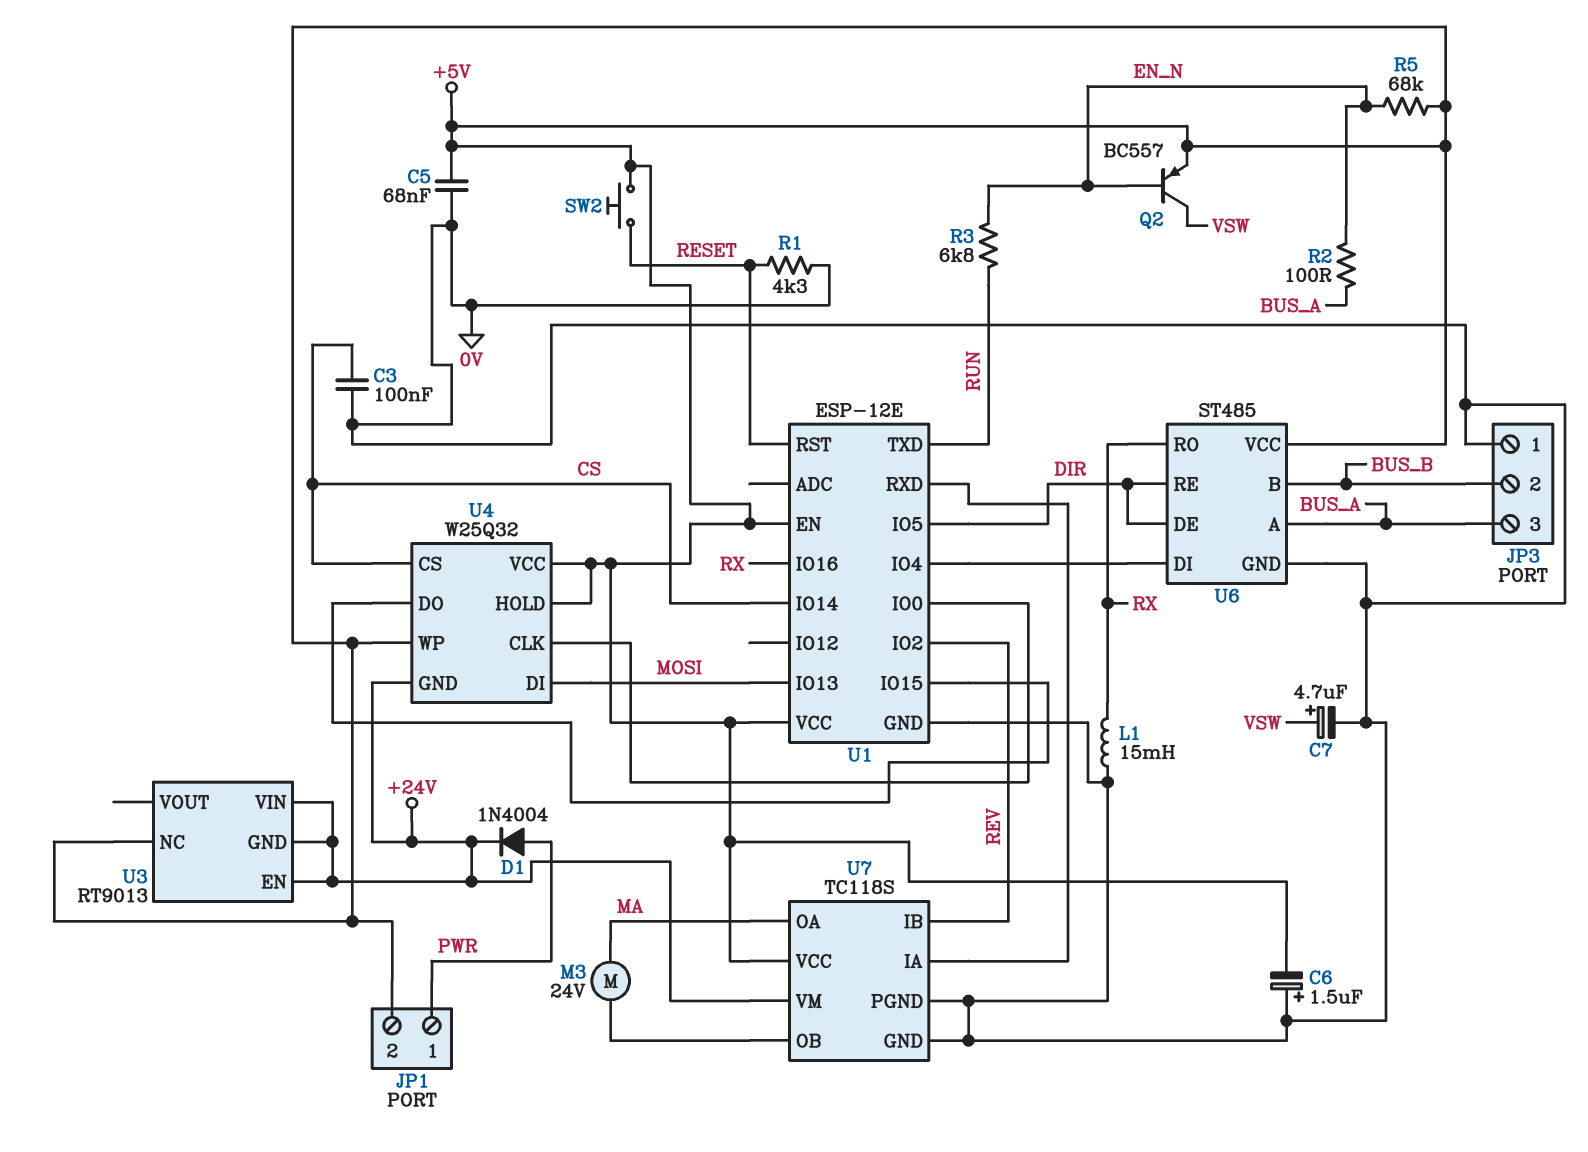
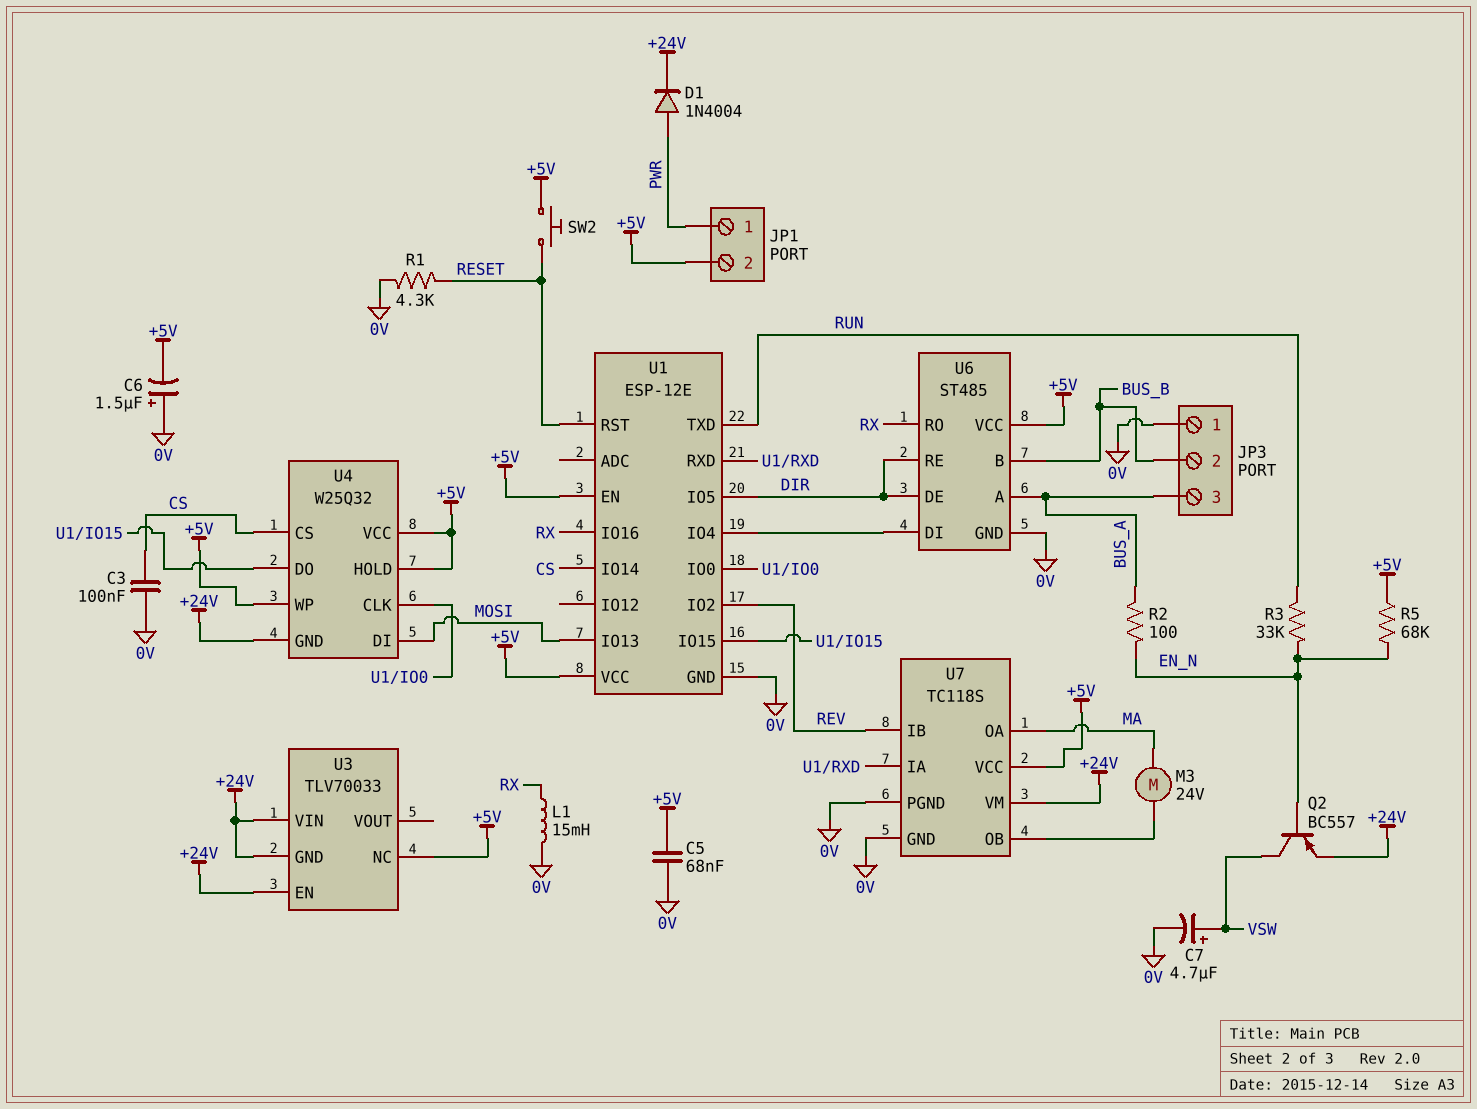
Q2: PNP BC557 (B EN_N, C VSW, E +5V) -> PNP BC557 (B EN_N, C VSW, E +24V)
R3: 6.8k (EN_N, RUN) -> 33k (EN_N, RUN)
U3: RT9013 -> TLV70033

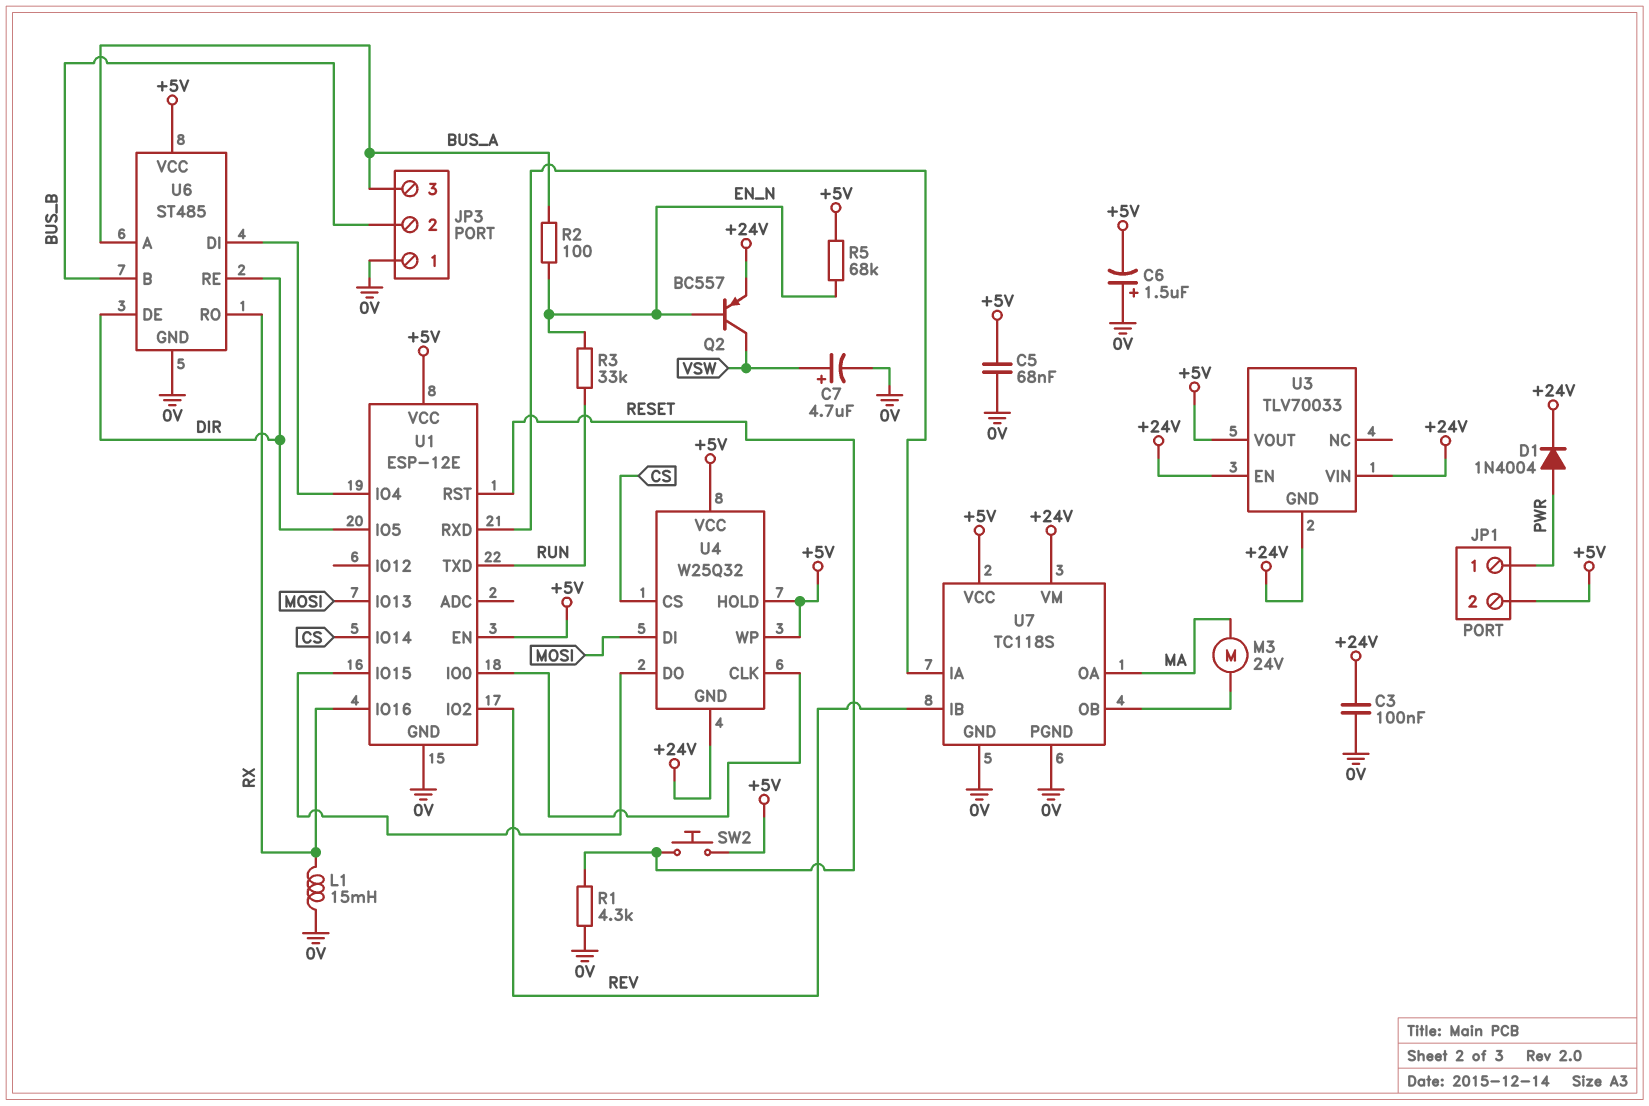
C3: 100nF (0V, CS) -> 100nF (+24V, 0V)
U3 pin NC: +5V -> none
U3 pin VOUT: none -> +5V

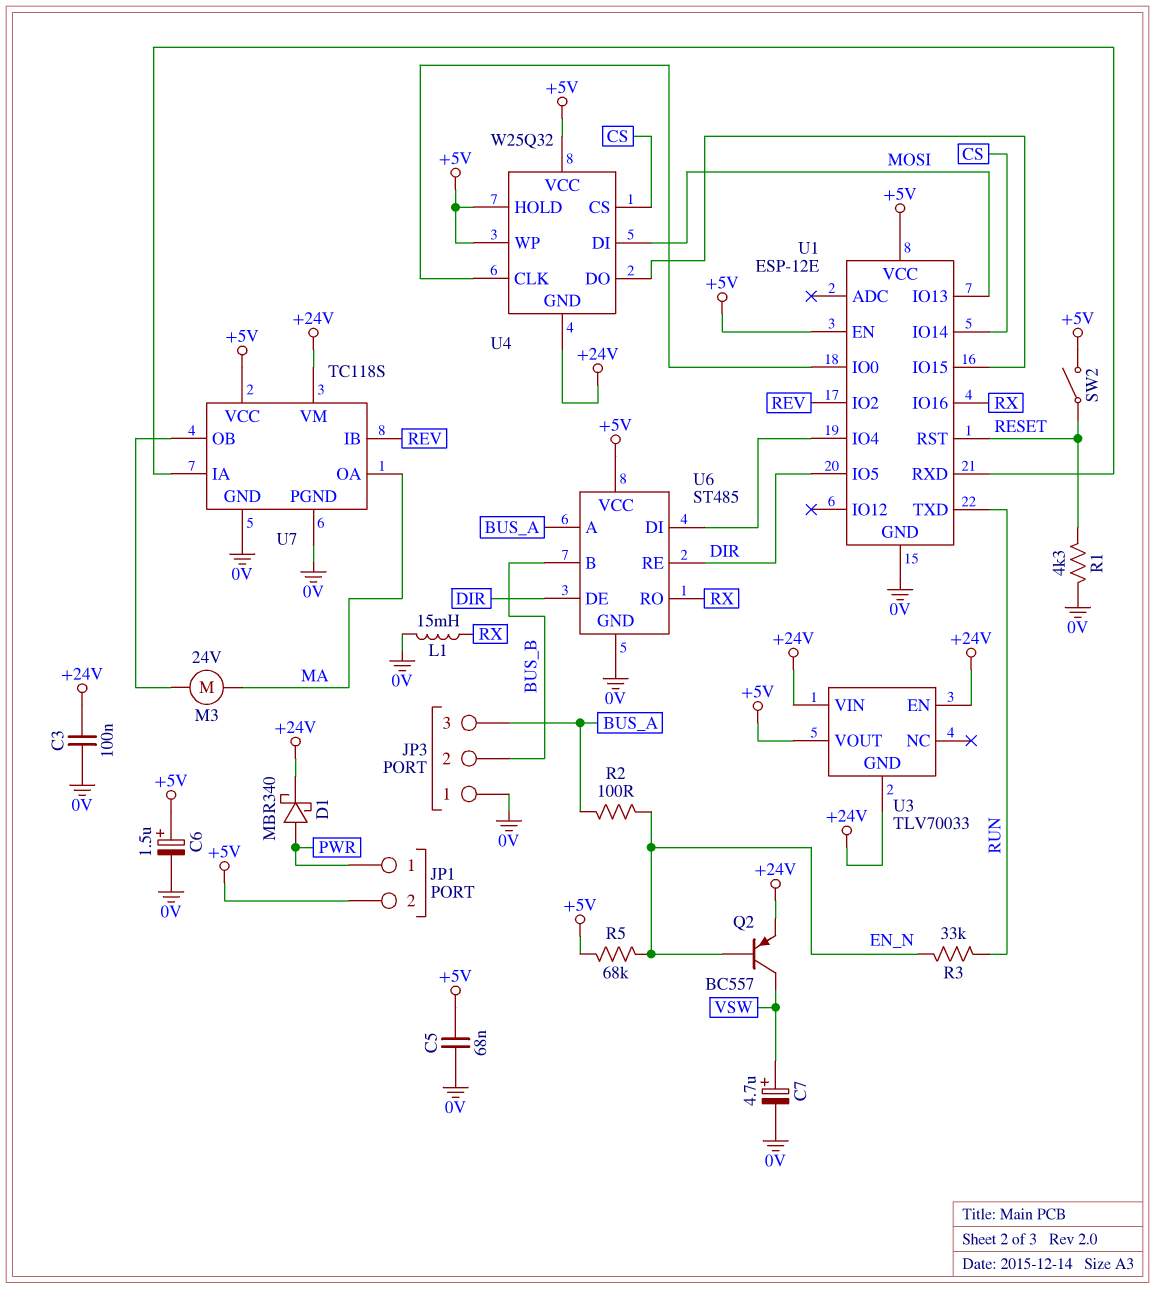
C6: 1.5uF (plus 0V, minus +5V) -> 1.5uF (plus +5V, minus 0V)
D1: diode 1N4004 (A PWR, K +24V) -> schottky MBR340 (A PWR, K +24V)
SW2: button (+5V, RESET) -> switch (+5V, RESET)

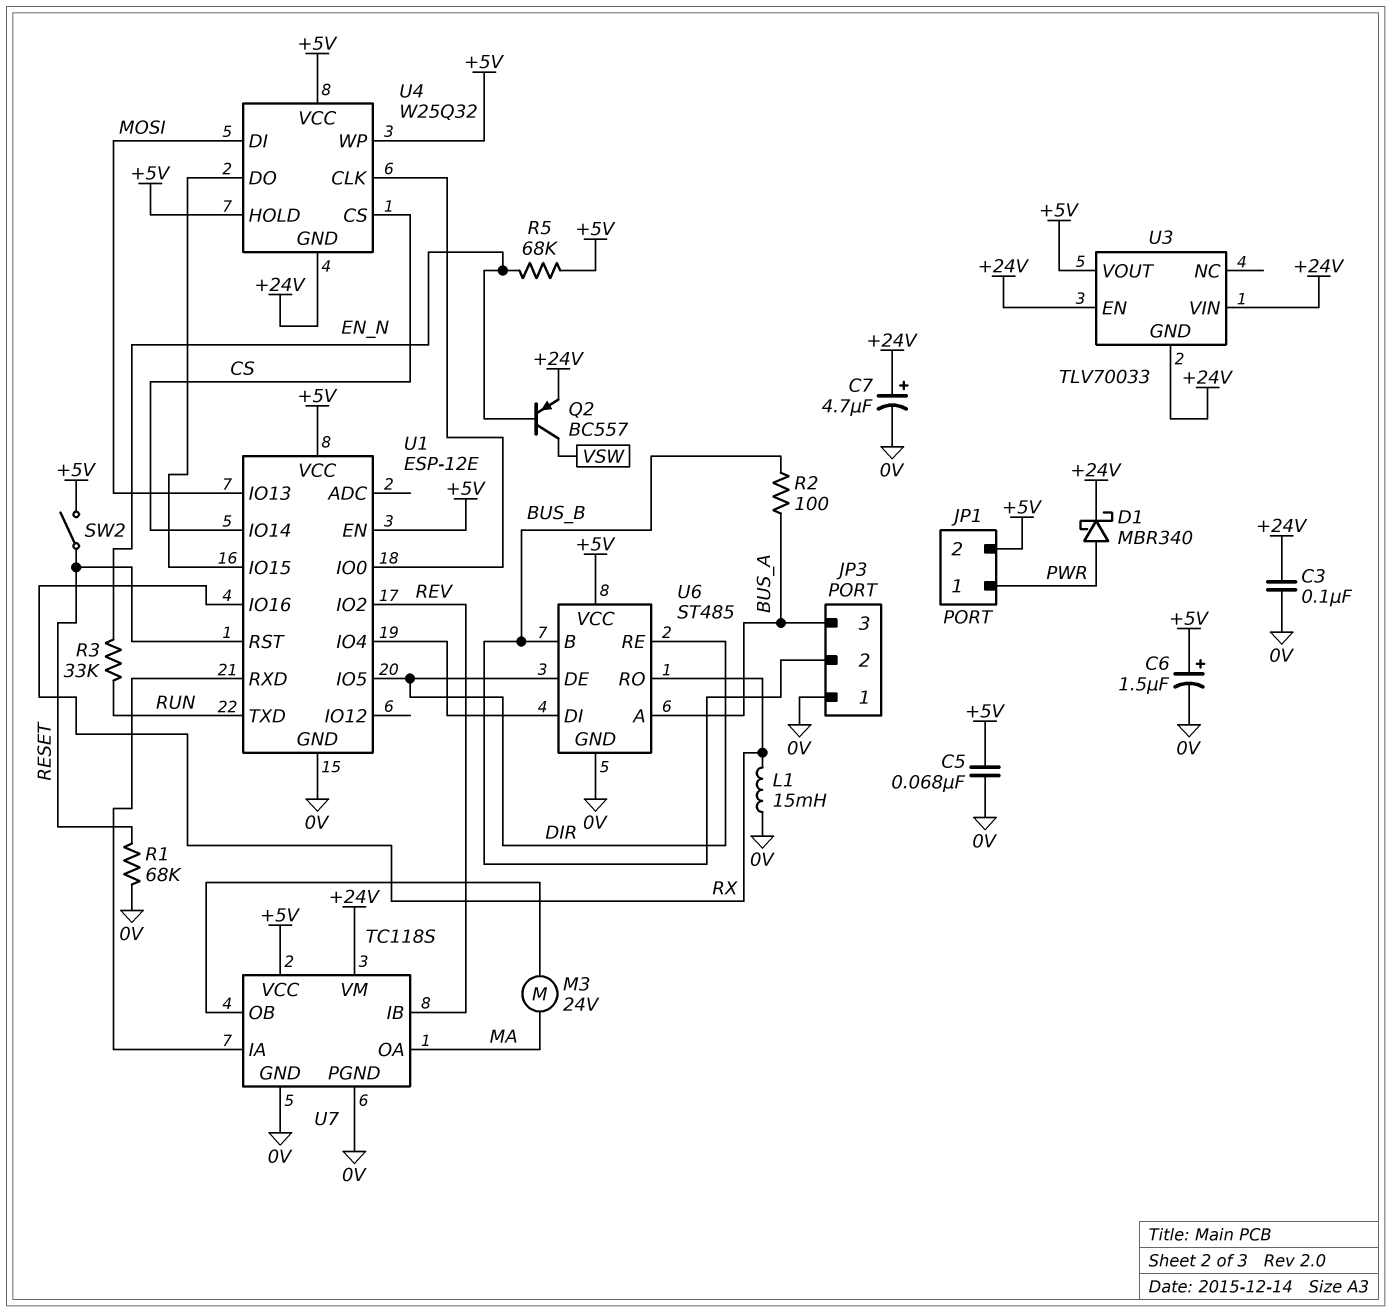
C7: 4.7uF (plus VSW, minus 0V) -> 4.7uF (plus +24V, minus 0V)
R1: 4.3k (0V, RESET) -> 68k (0V, RESET)
R2: 100 (BUS_A, EN_N) -> 100 (BUS_A, BUS_B)

